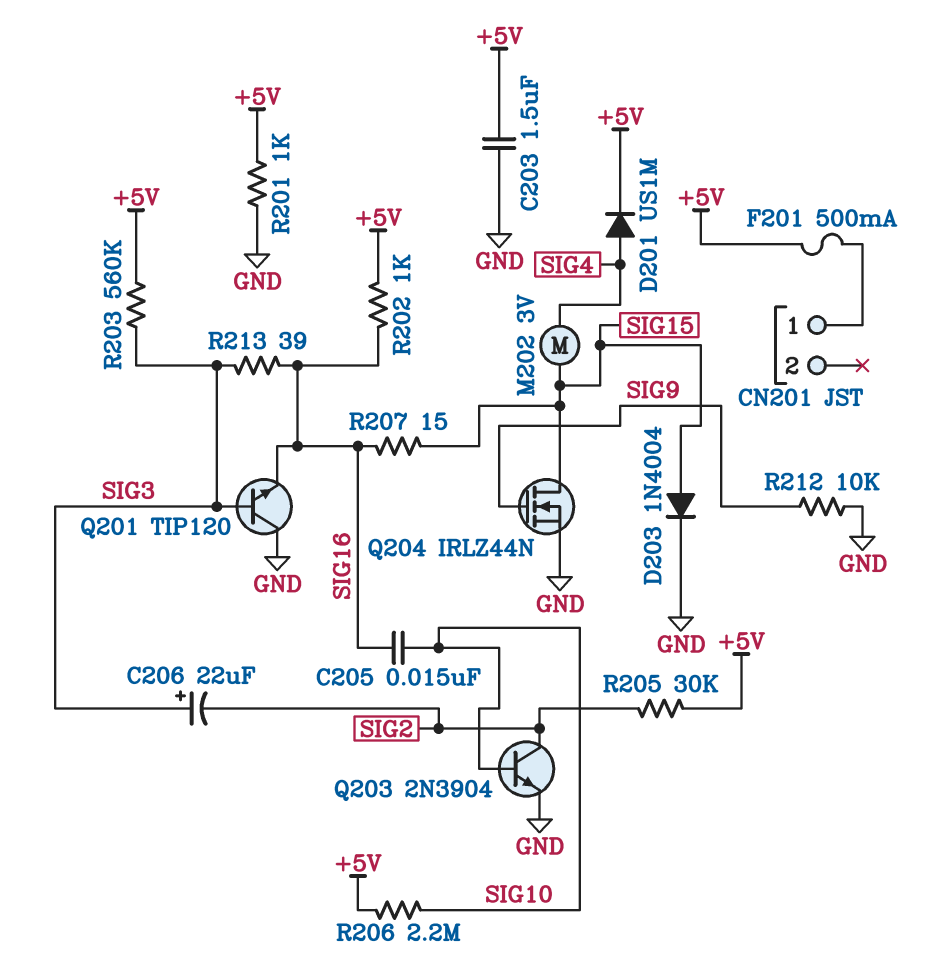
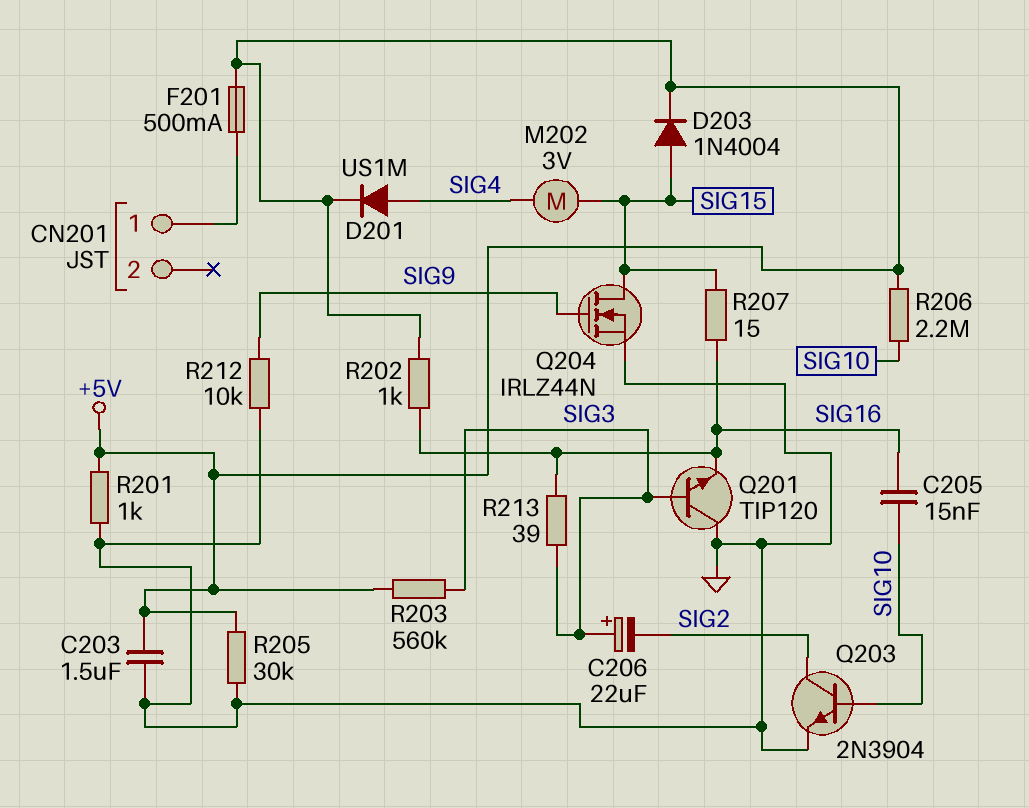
D203: diode 1N4004 (A SIG15, K GND) -> diode 1N4004 (A SIG15, K +5V)
R205: 30k (+5V, SIG2) -> 30k (+5V, GND)

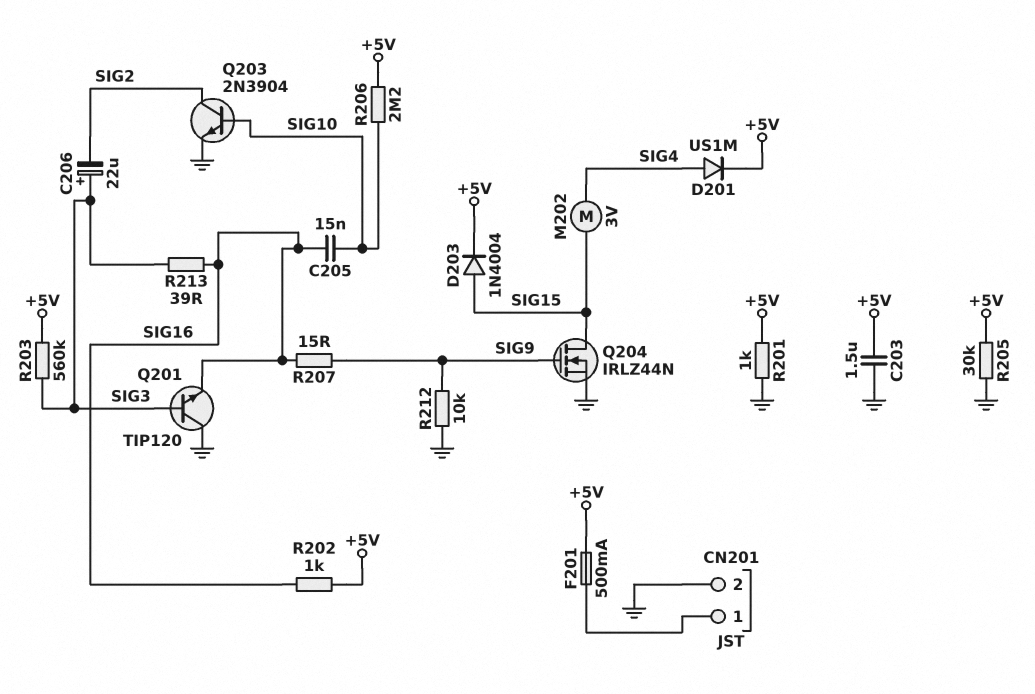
CN201 pin 2: none -> GND
R207: 15 (SIG15, SIG16) -> 15 (SIG9, SIG16)

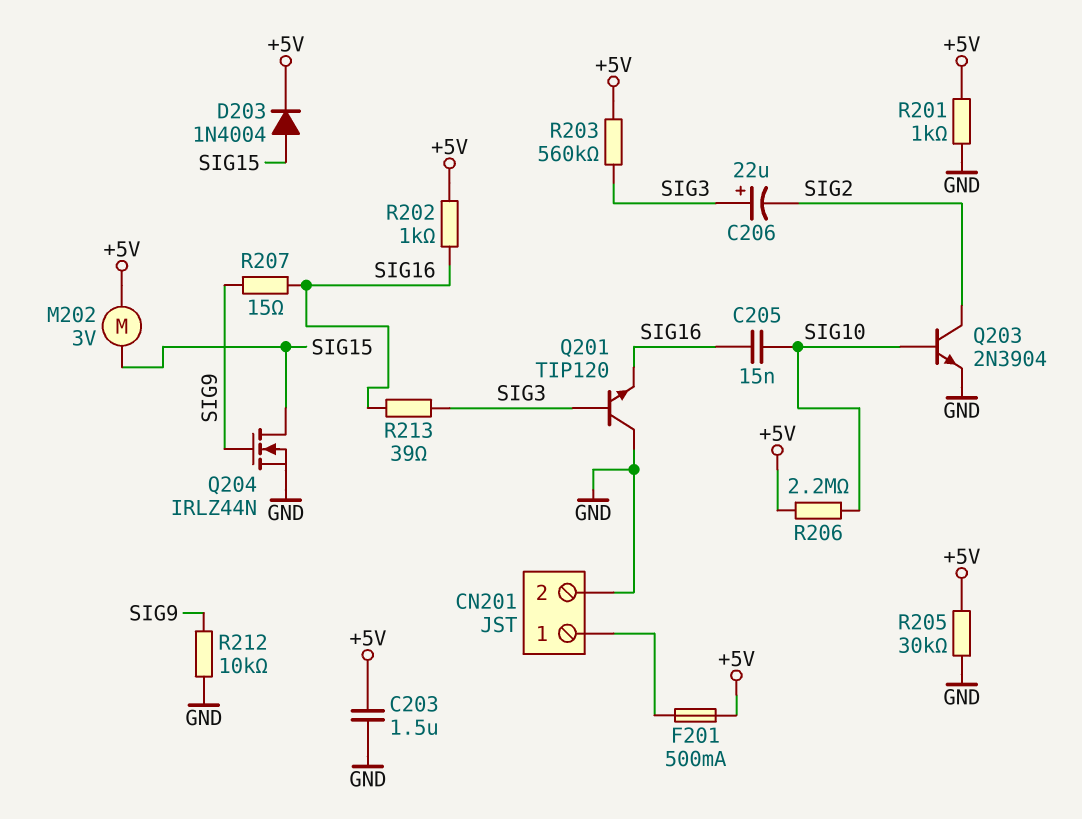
D201: diode US1M (A SIG4, K +5V) -> none
M202: motor 3V (SIG4, SIG15) -> motor 3V (+5V, SIG15)

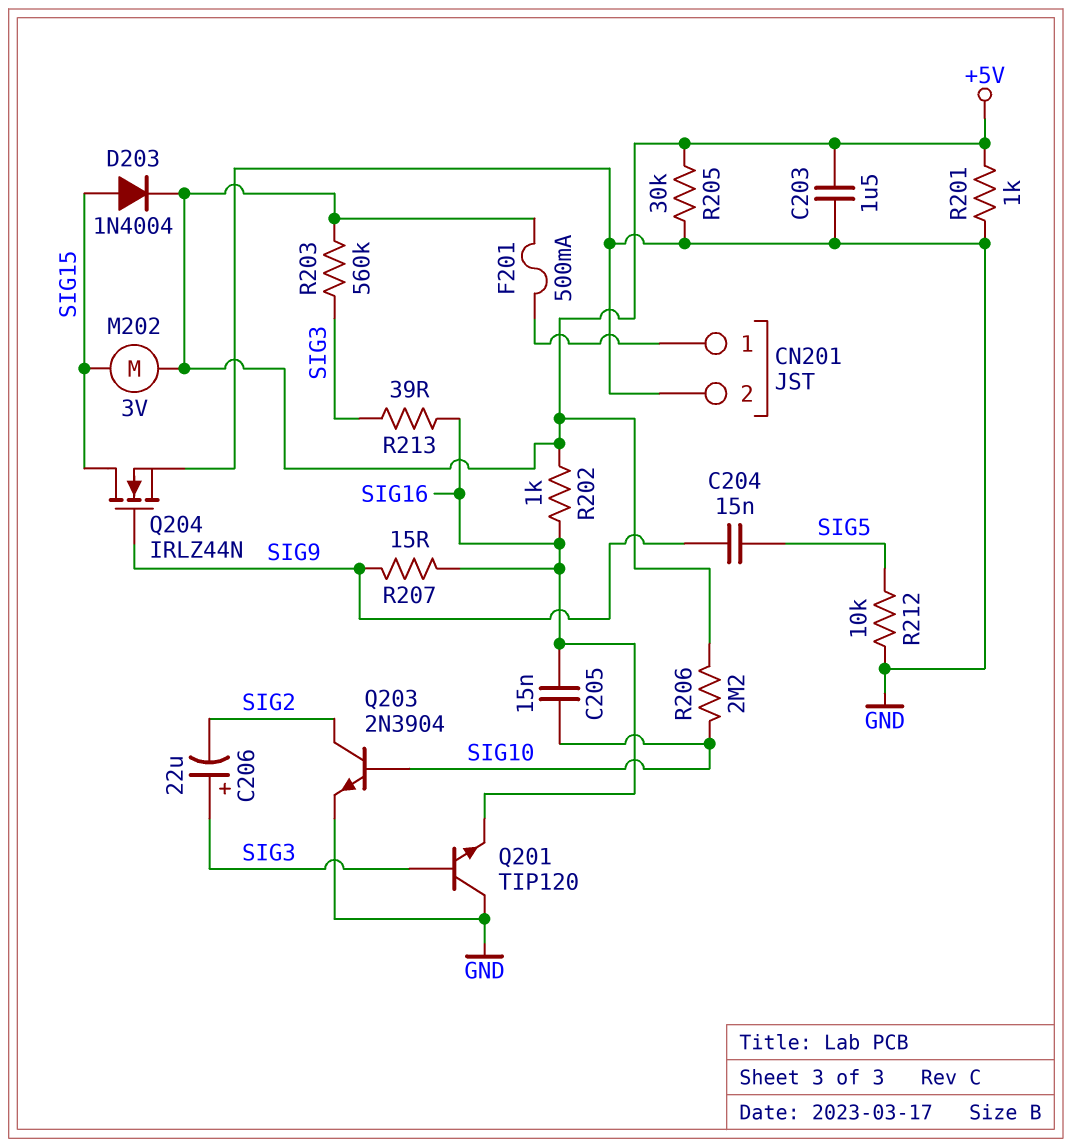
C204: none -> 15nF (SIG5, SIG9)
R212: 10k (GND, SIG9) -> 10k (GND, SIG5)

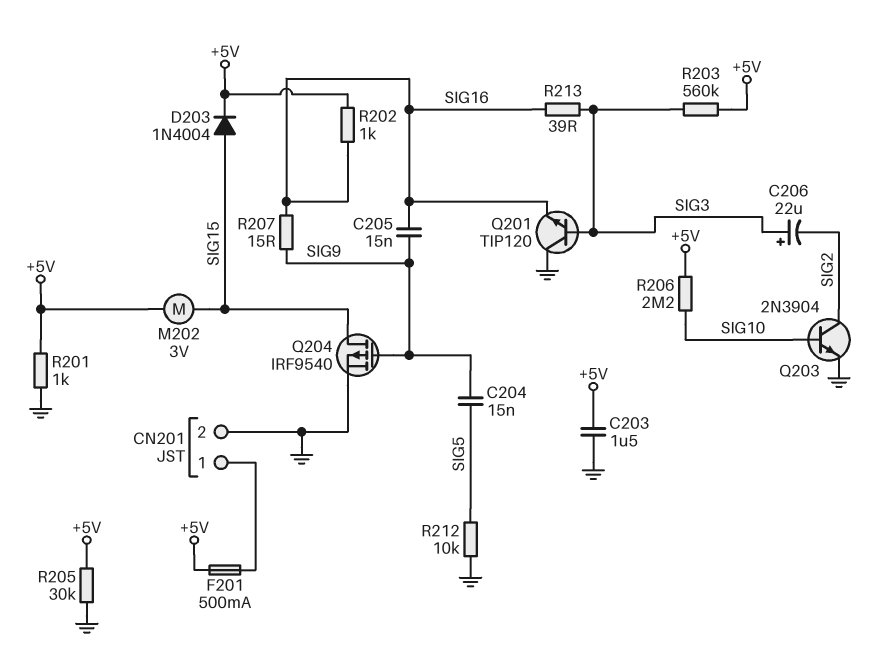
C205: 15nF (SIG10, SIG16) -> 15nF (SIG9, SIG16)
Q204: NMOS IRLZ44N (G SIG9, D SIG15, S GND) -> PMOS IRF9540 (G SIG9, D SIG15, S GND)

